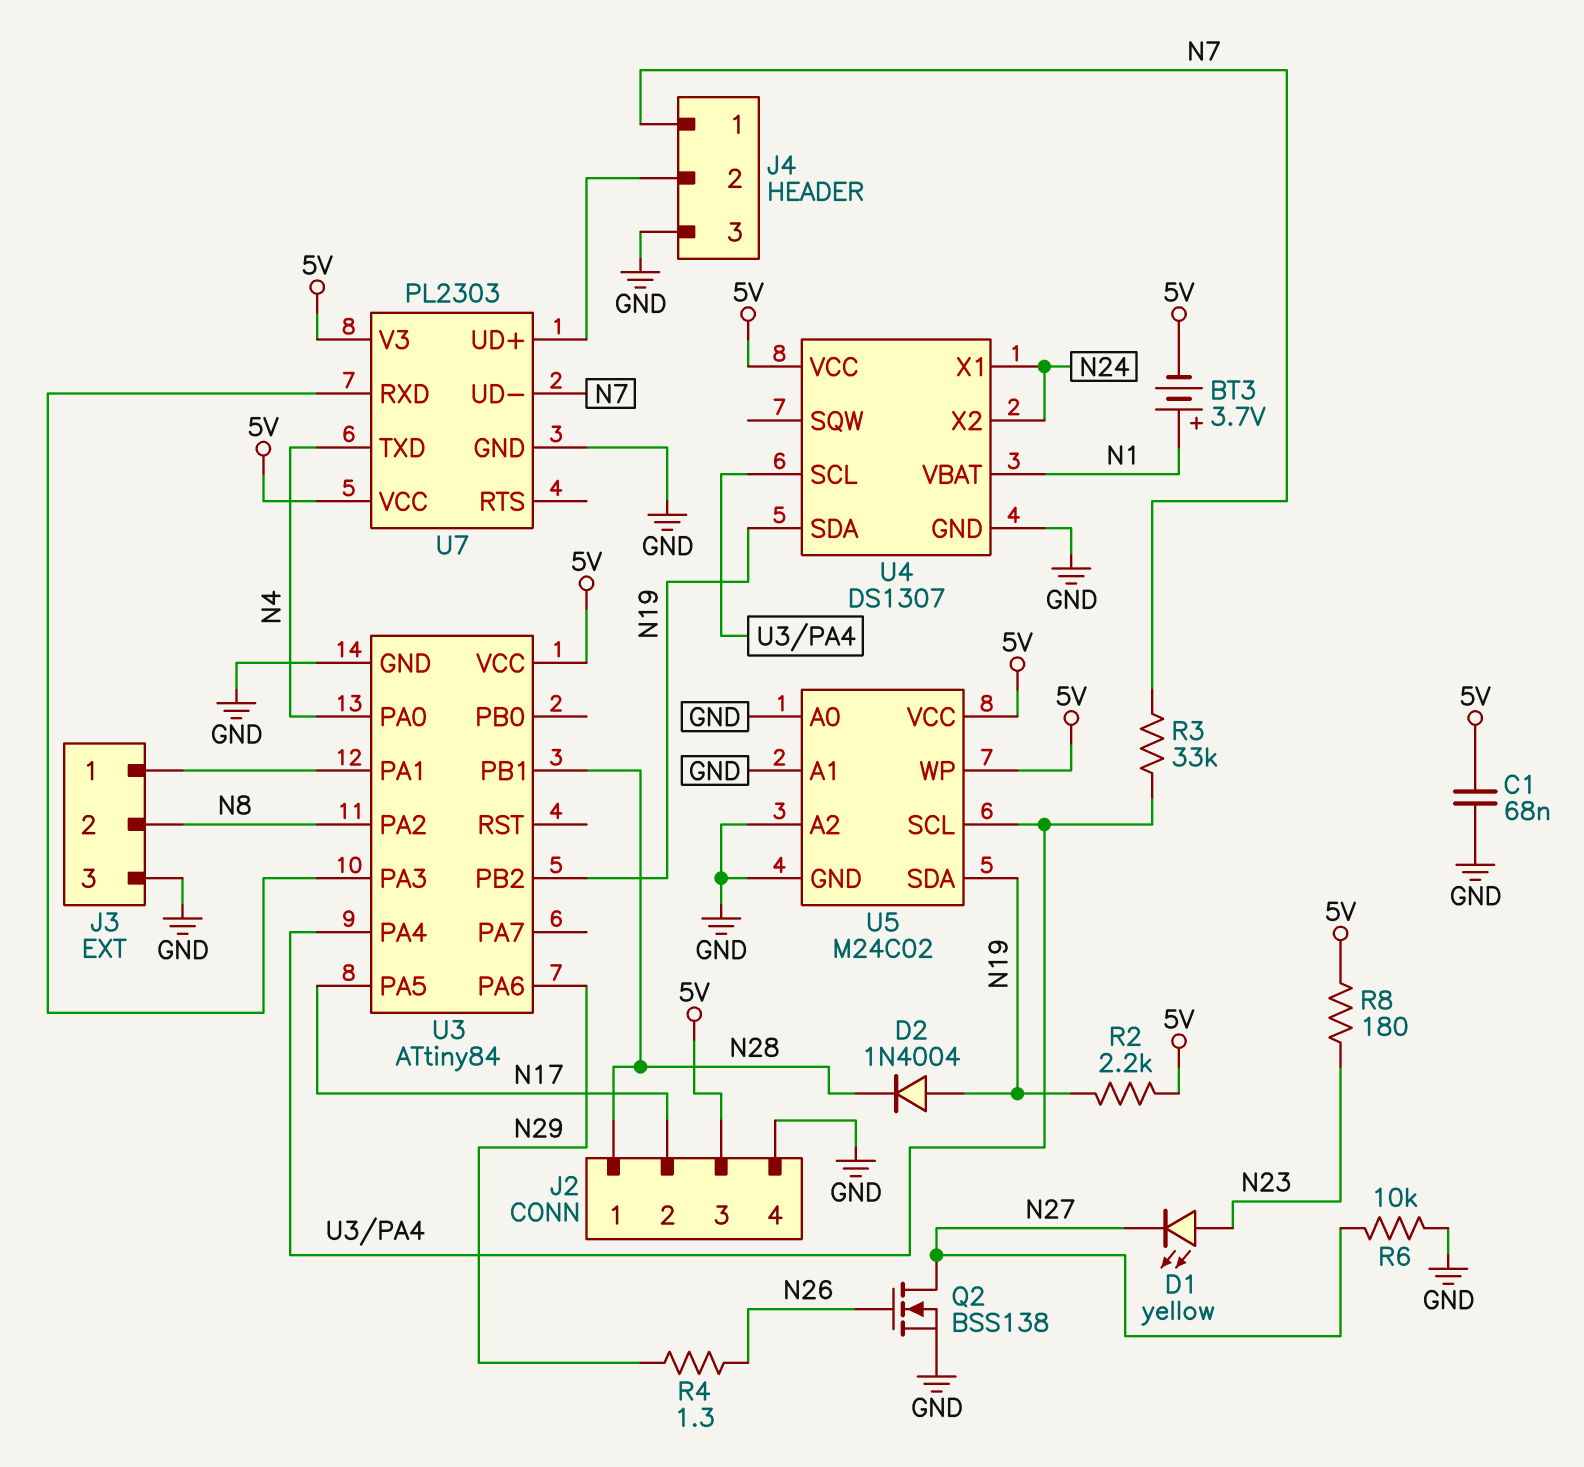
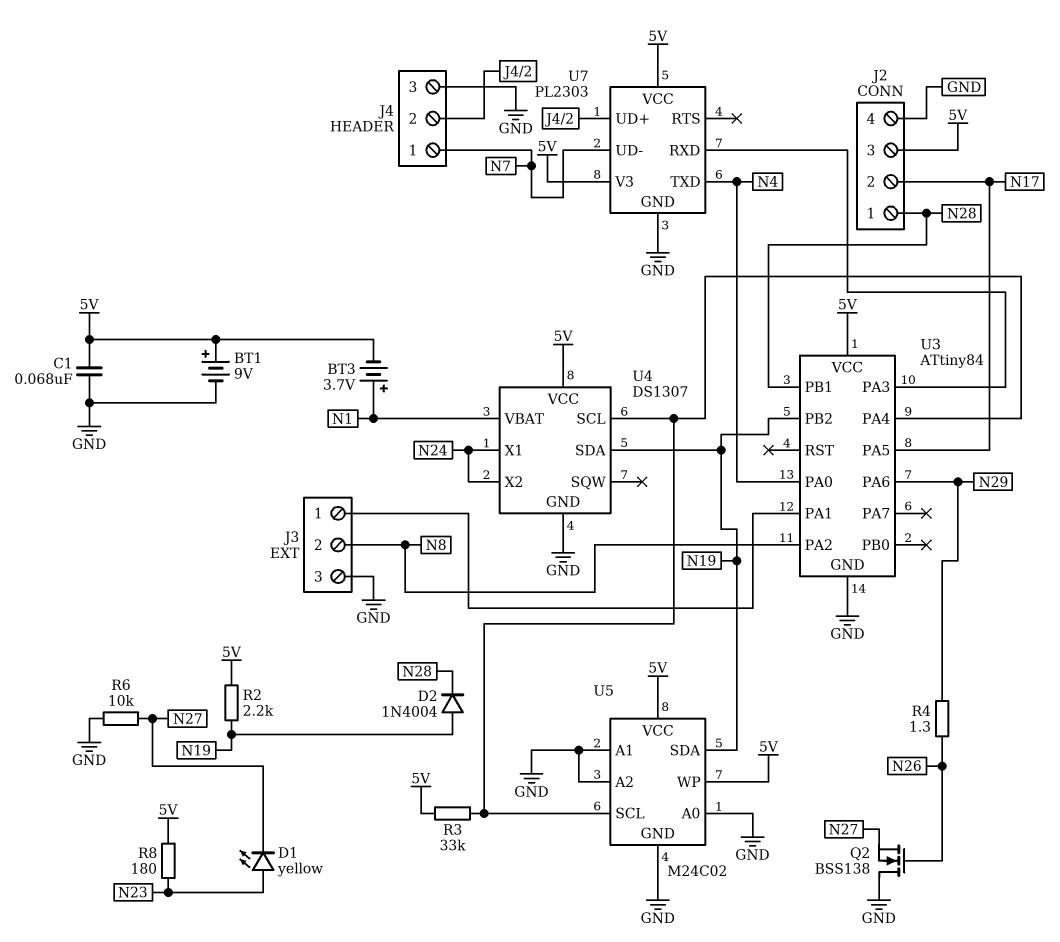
BT1: none -> 9V (plus 5V, minus GND)
Q2: NMOS BSS138 (G N26, D N27, S GND) -> NMOS BSS138 (G N26, D GND, S N27)
R3: 33k (N7, U3/PA4) -> 33k (5V, U3/PA4)

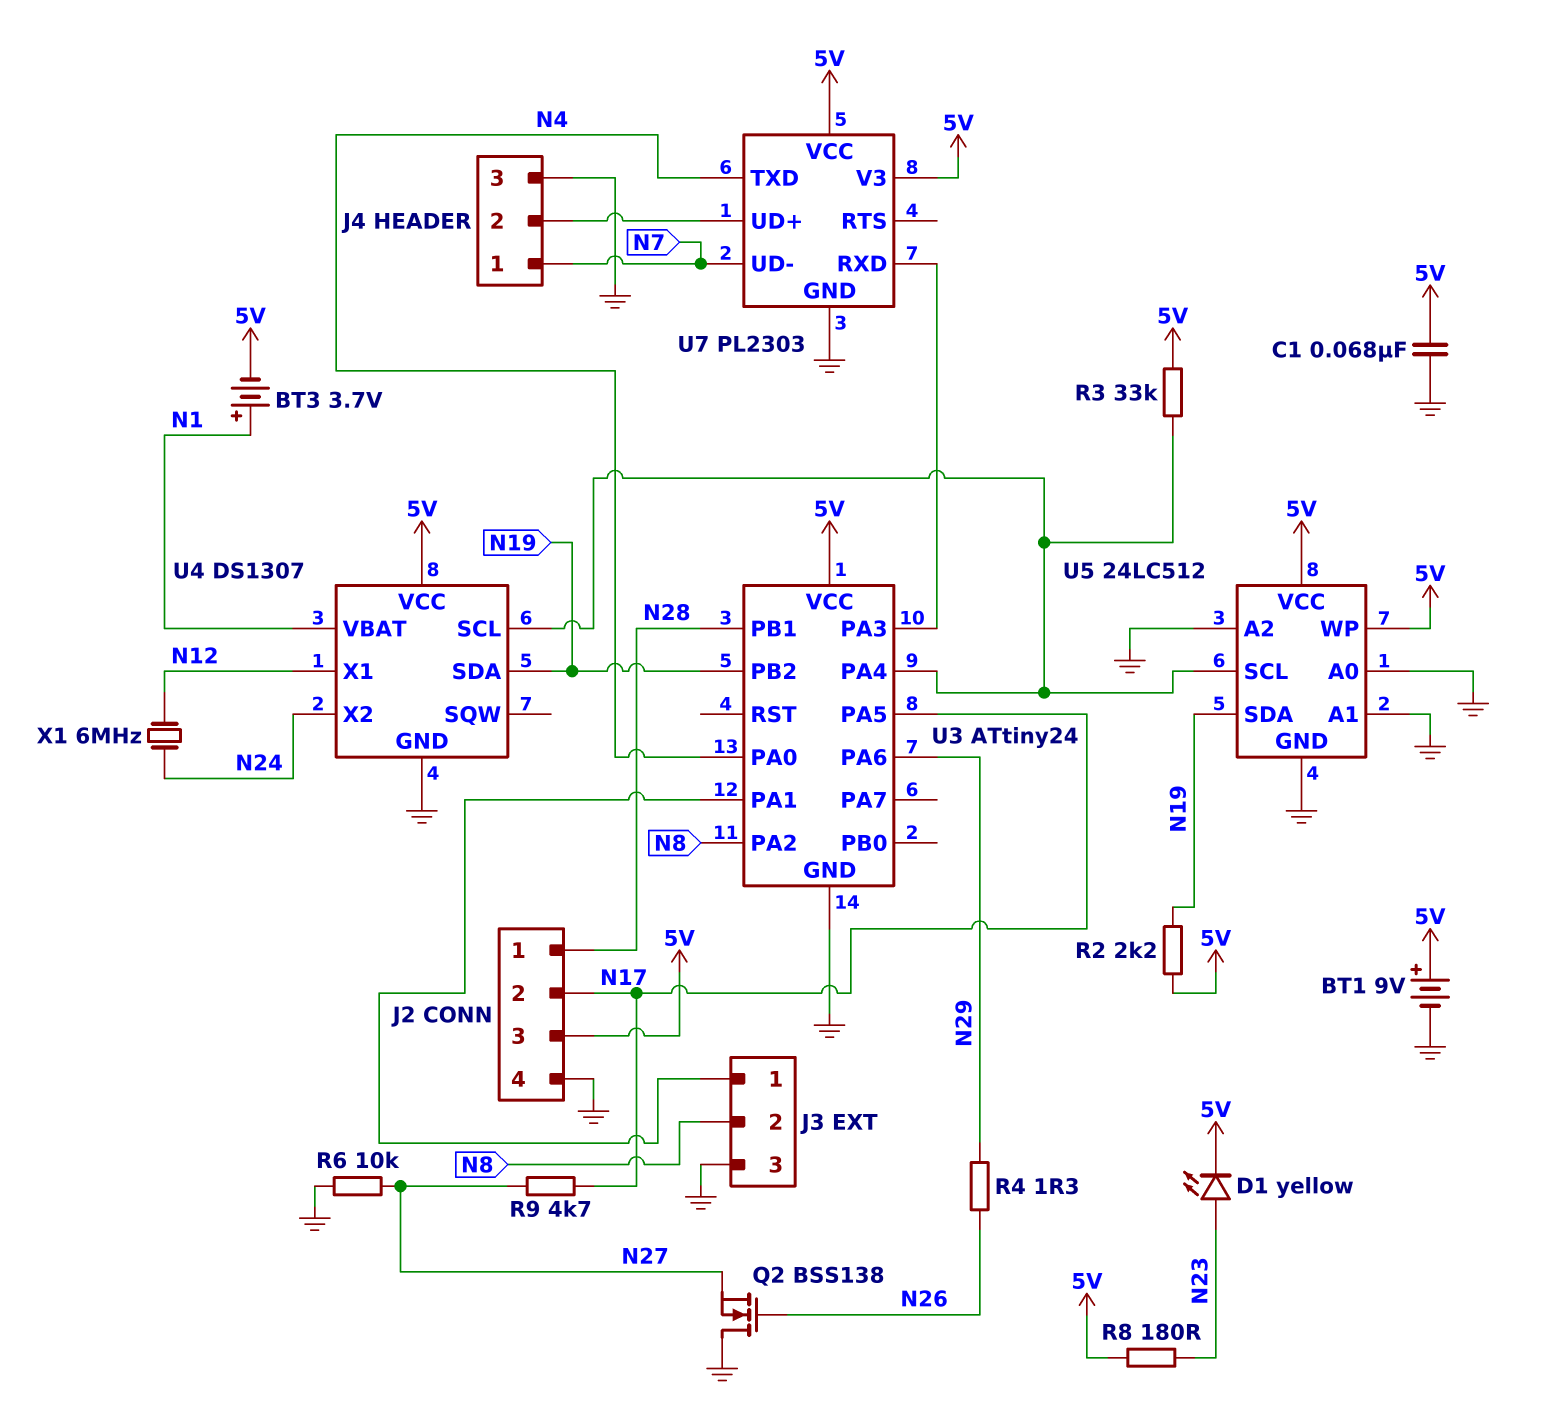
D1: LED yellow (A N23, K N27) -> LED yellow (A N23, K 5V)
D2: diode 1N4004 (A N19, K N28) -> none
R9: none -> 4.7k (N17, N27)
U3: ATtiny84 -> ATtiny24
U4 pin X1: N24 -> N12
U5: M24C02 -> 24LC512
X1: none -> 6MHz (N12, N24)

